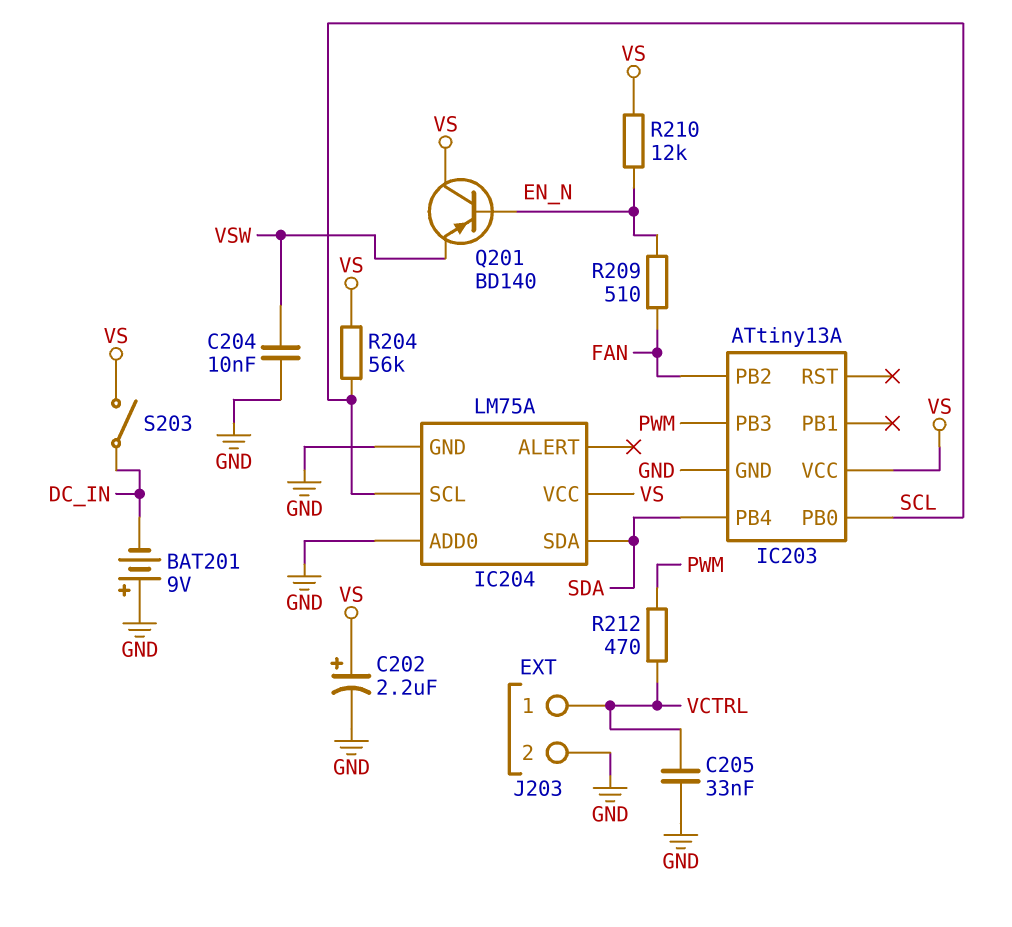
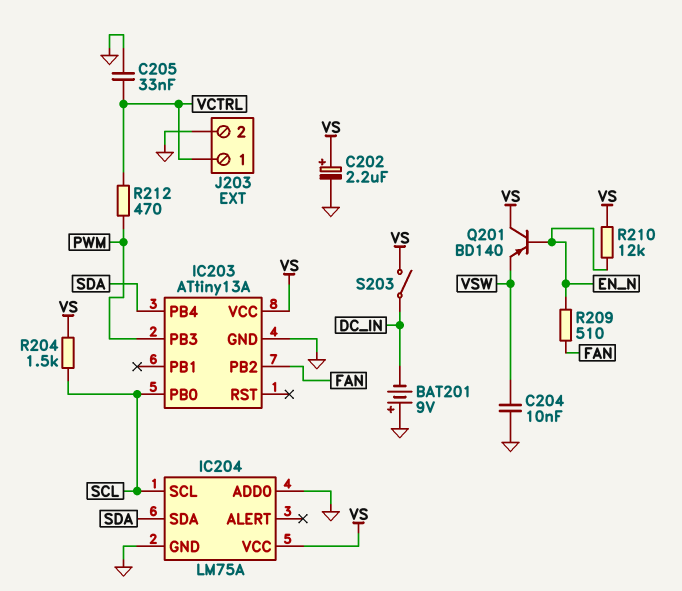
R204: 56k (SCL, VS) -> 1.5k (SCL, VS)

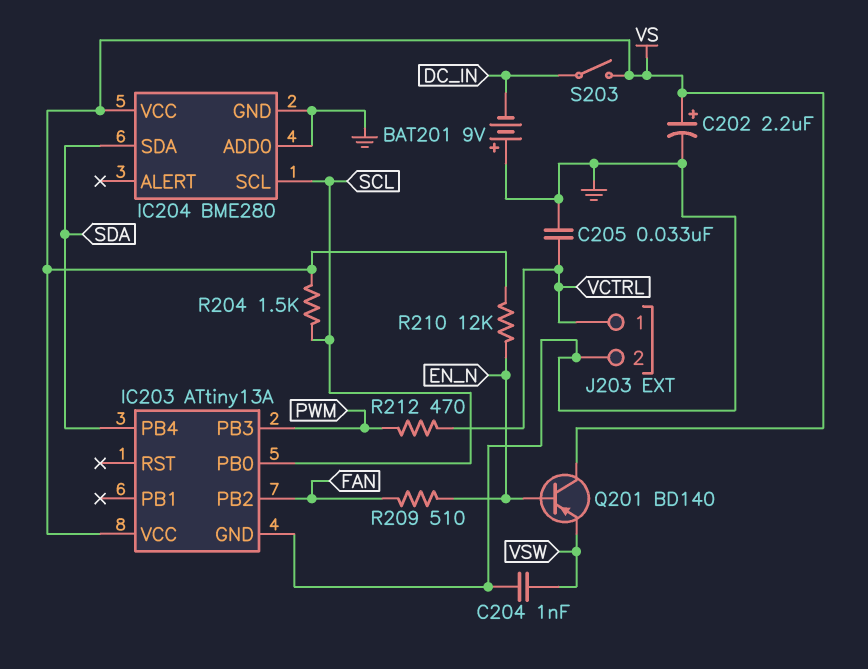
C204: 10nF (GND, VSW) -> 1nF (GND, VSW)
IC204: LM75A -> BME280

